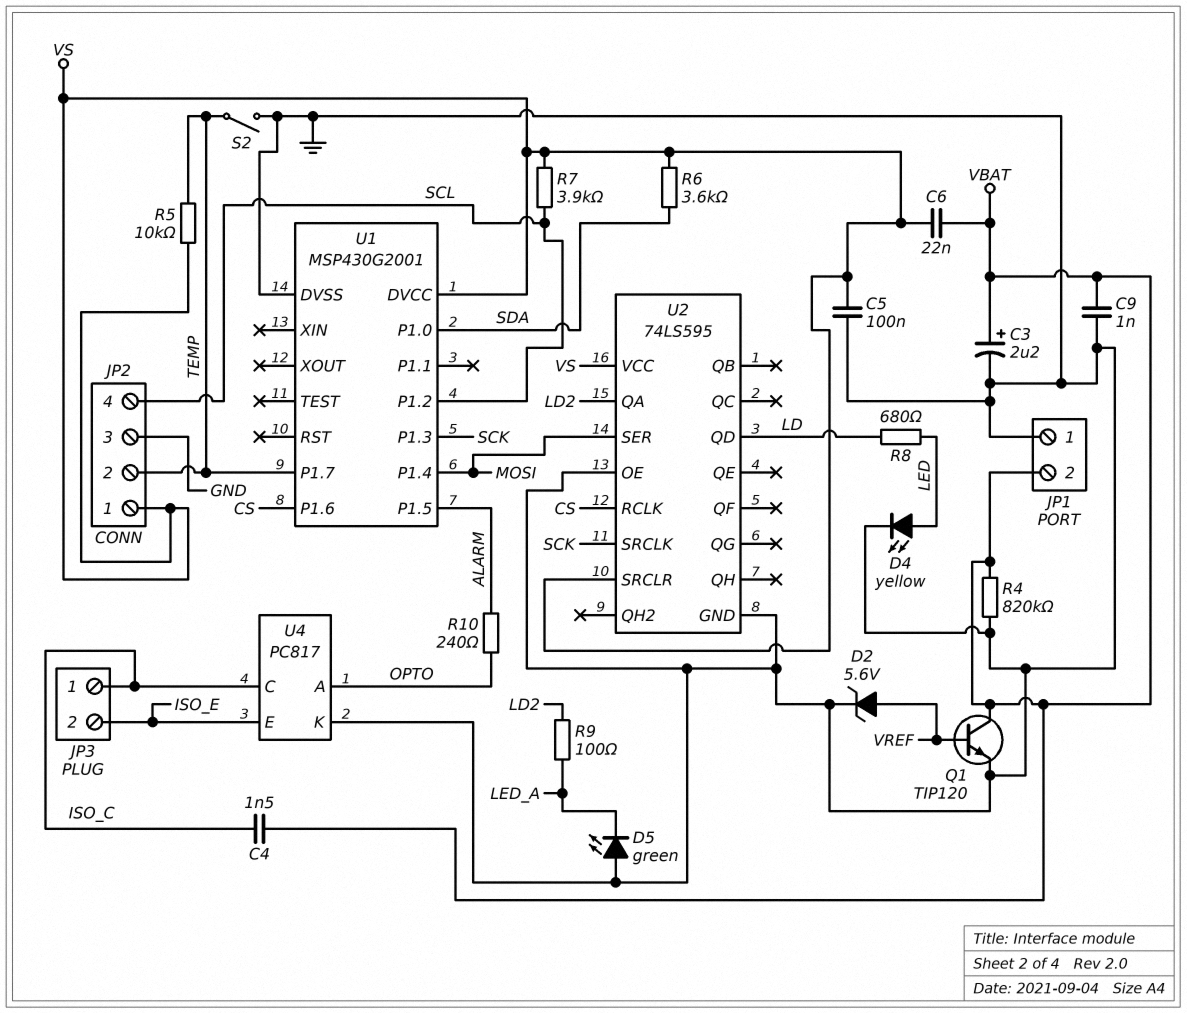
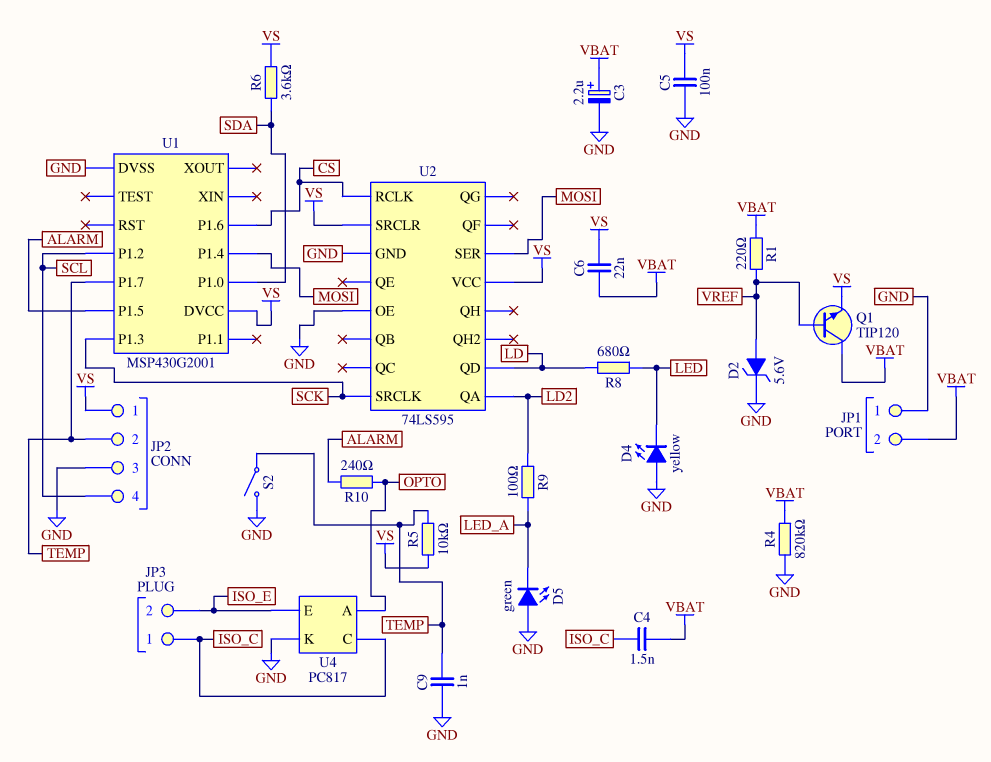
C9: 1nF (GND, VBAT) -> 1nF (GND, TEMP)
D4: LED yellow (A LED, K GND) -> LED yellow (A GND, K LED)
Q1: NPN TIP120 (B VREF, C VBAT, E GND) -> NPN TIP120 (B VREF, C VBAT, E VS)
R1: none -> 220 (VBAT, VREF)
R7: 3.9k (SCL, VS) -> none

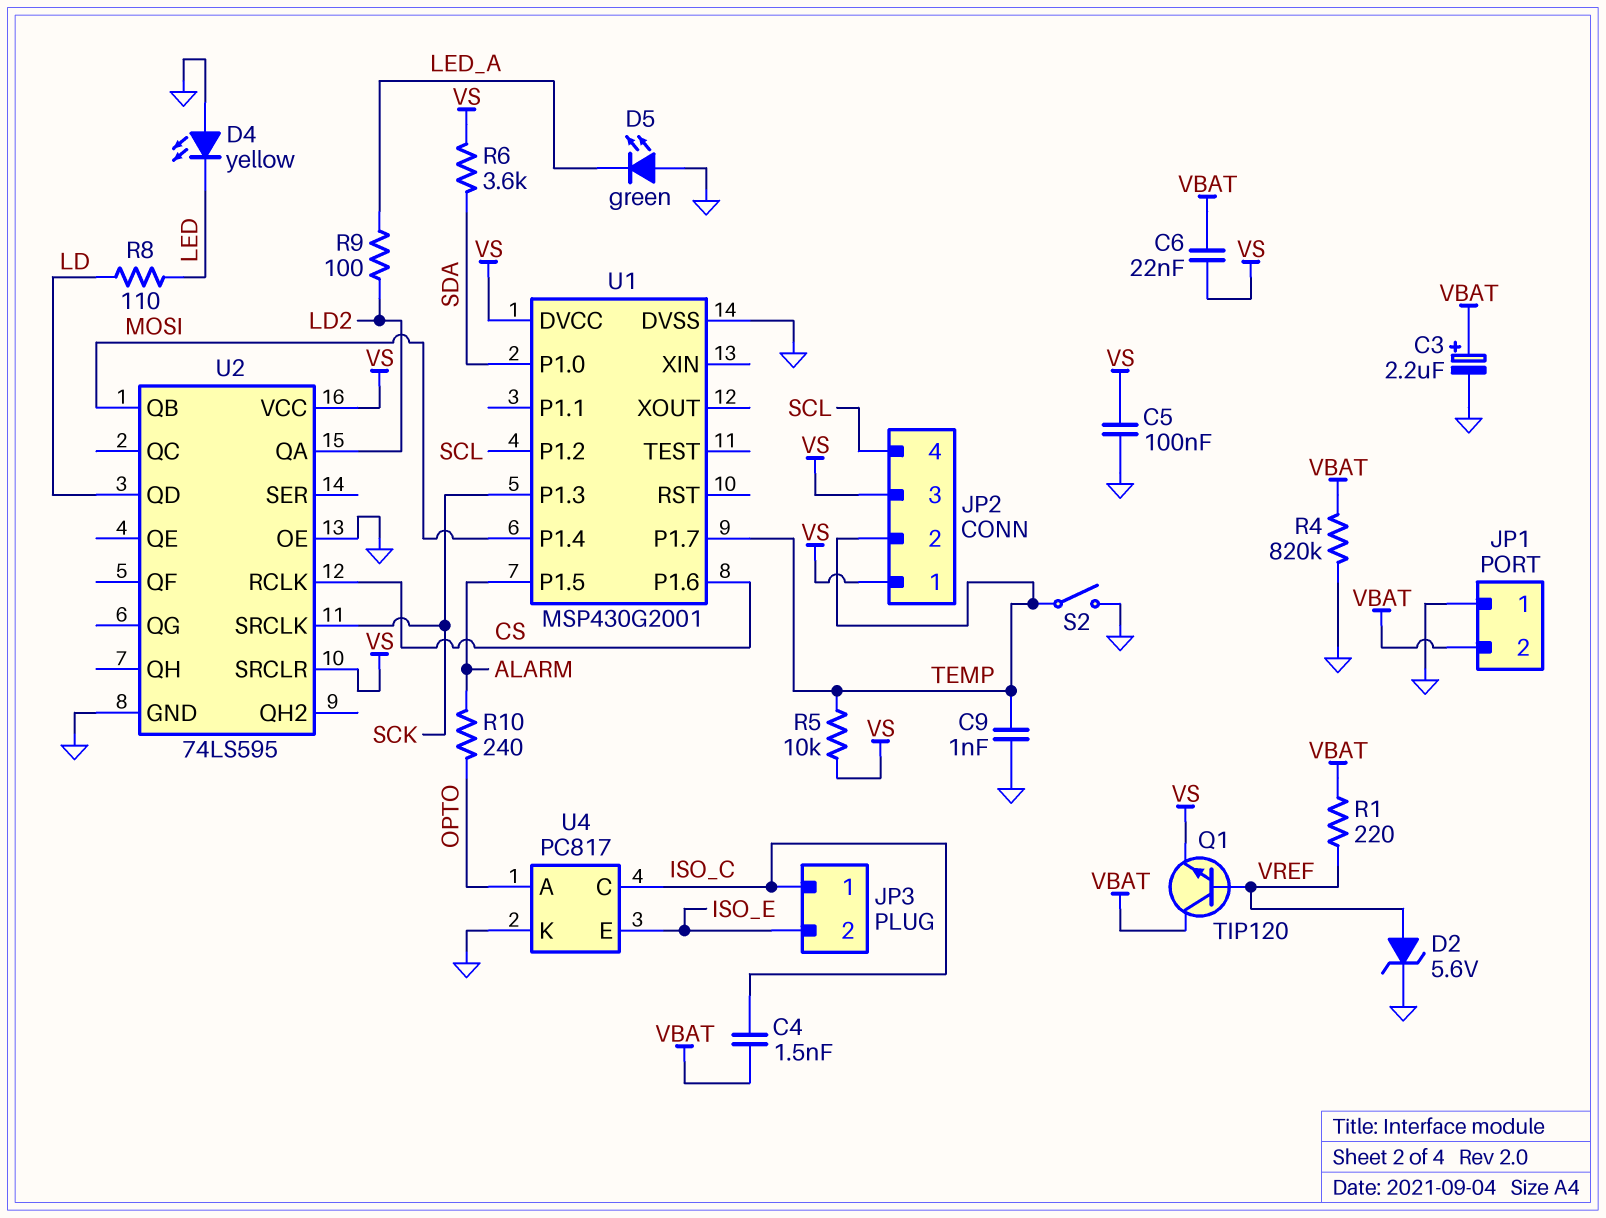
JP2 pin 3: GND -> VS
R8: 680 (LD, LED) -> 110 (LD, LED)
U2 pin QB: none -> MOSI
U2 pin SER: MOSI -> none

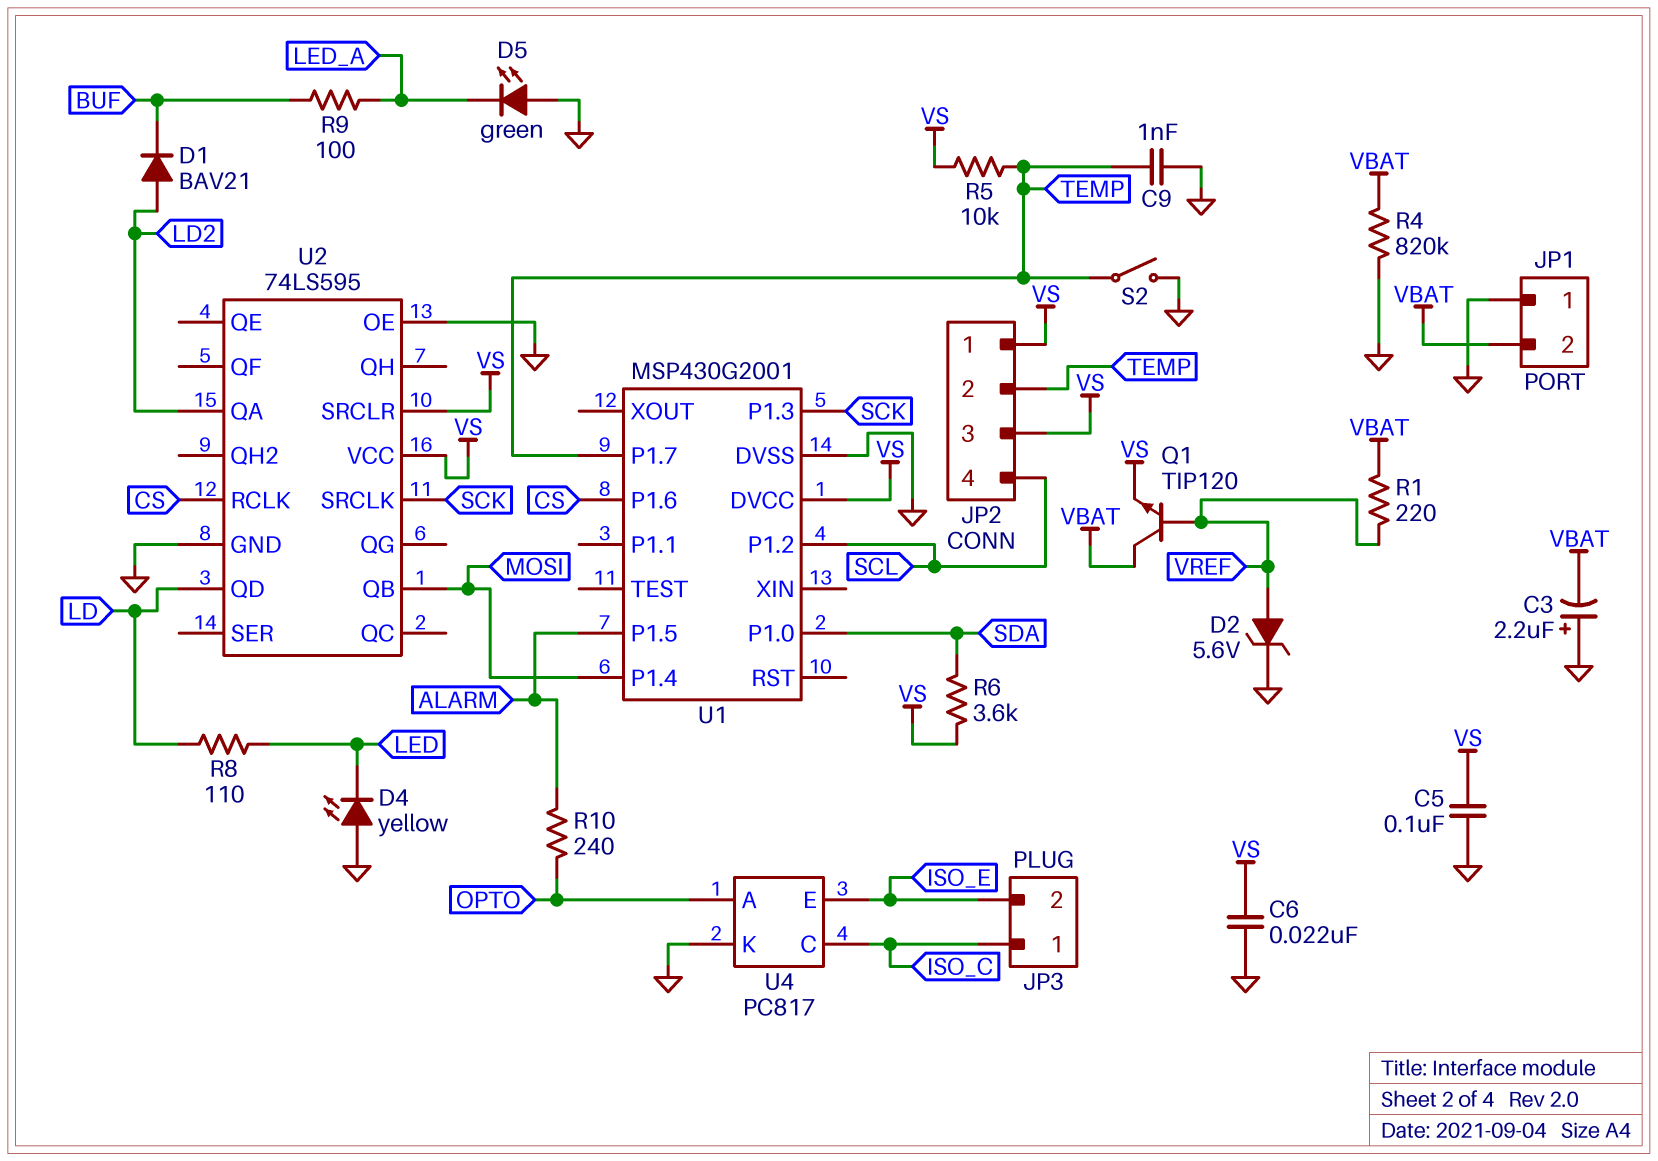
C3: 2.2uF (plus VBAT, minus GND) -> 2.2uF (plus GND, minus VBAT)
C4: 1.5nF (ISO_C, VBAT) -> none
C6: 22nF (VBAT, VS) -> 22nF (GND, VS)
D1: none -> diode BAV21 (A LD2, K BUF)
R9: 100 (LD2, LED_A) -> 100 (BUF, LED_A)

